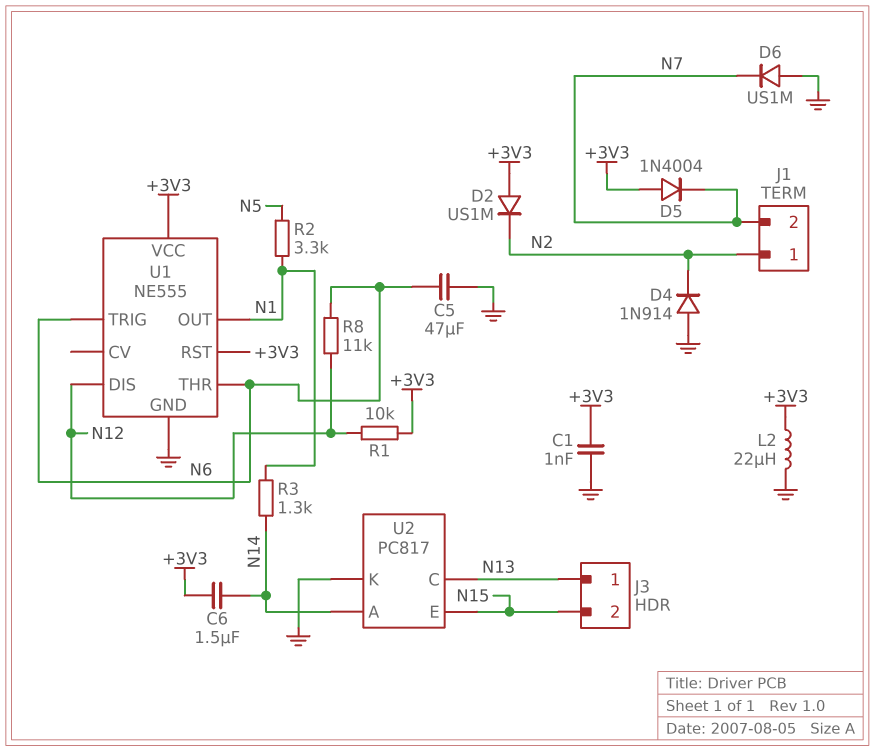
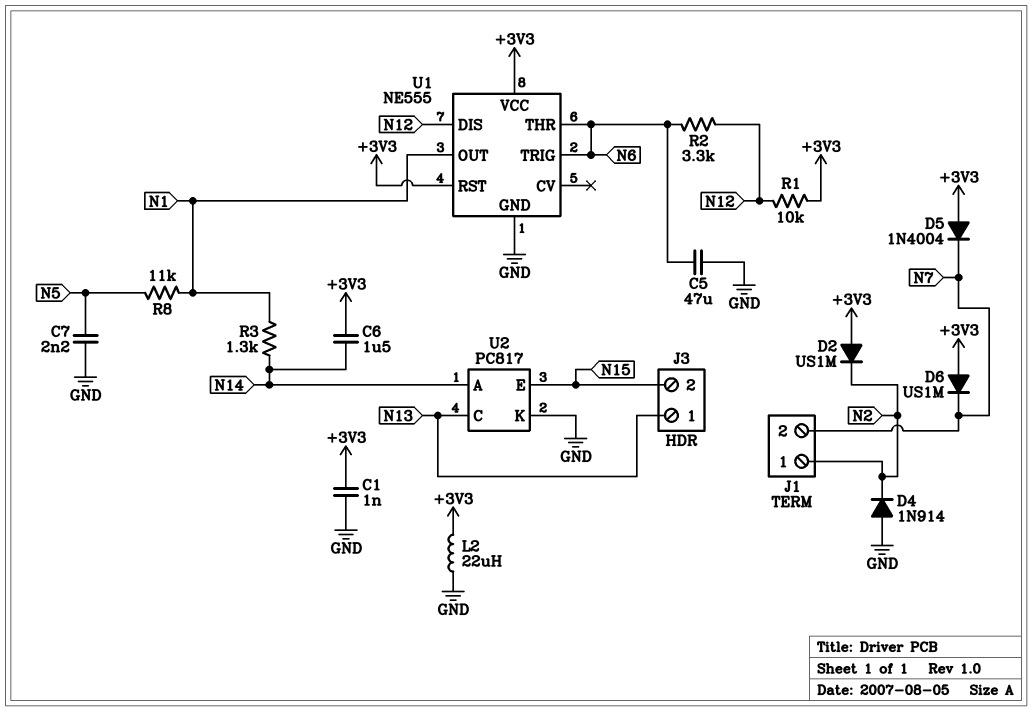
C7: none -> 2.2nF (GND, N5)
D6: diode US1M (A GND, K N7) -> diode US1M (A +3V3, K N7)
R2: 3.3k (N1, N5) -> 3.3k (N6, N12)
R8: 11k (N6, N12) -> 11k (N1, N5)

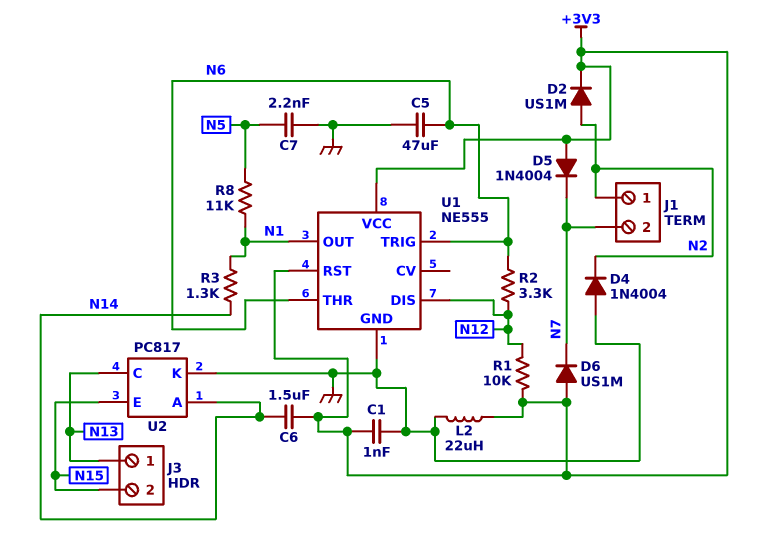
D2: diode US1M (A +3V3, K N2) -> diode US1M (A N2, K +3V3)
D4: diode 1N914 (A GND, K N2) -> diode 1N4004 (A GND, K N2)

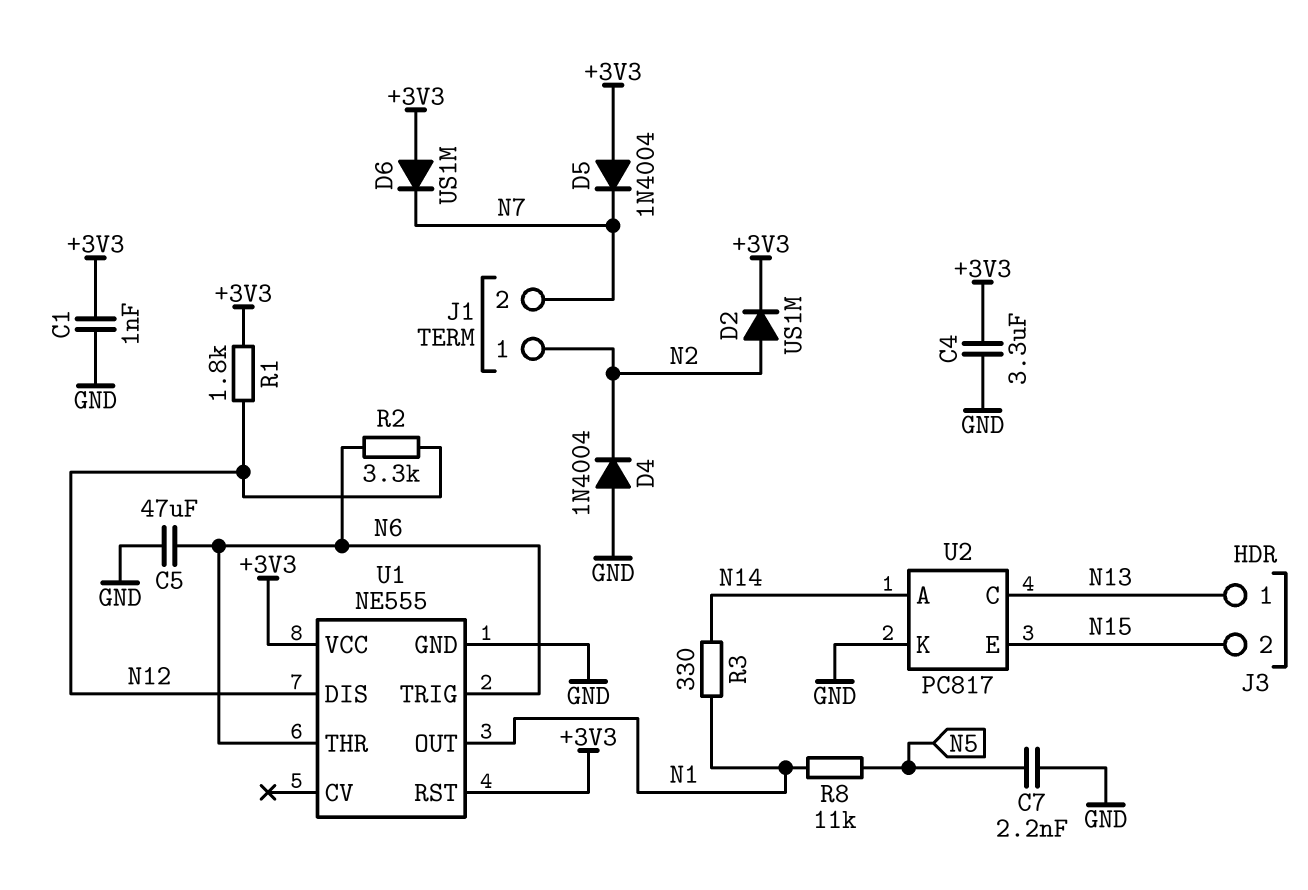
C4: none -> 3.3uF (+3V3, GND)
C6: 1.5uF (+3V3, N14) -> none
L2: 22uH (+3V3, GND) -> none
R1: 10k (+3V3, N12) -> 1.8k (+3V3, N12)
R3: 1.3k (N1, N14) -> 330 (N1, N14)

